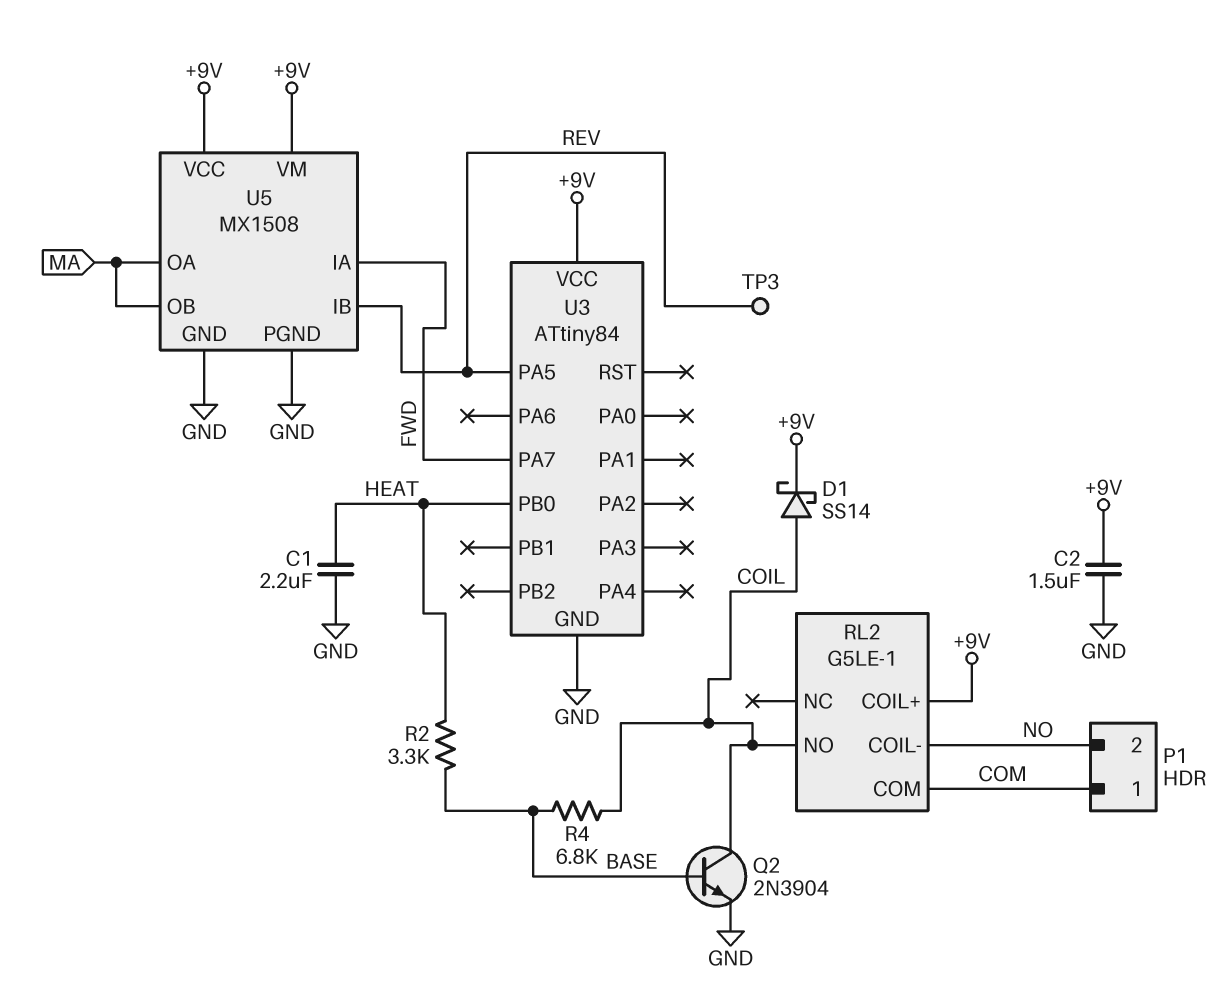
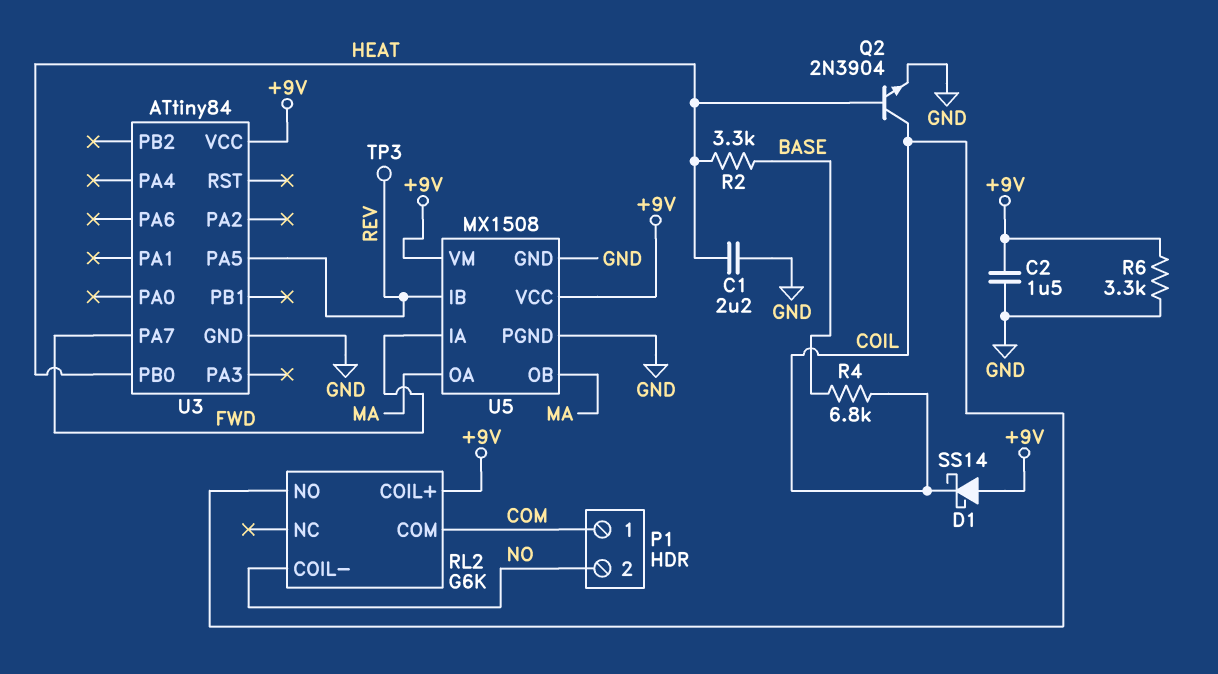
D1: schottky SS14 (A COIL, K +9V) -> schottky SS14 (A +9V, K COIL)
Q2: NPN 2N3904 (B BASE, C COIL, E GND) -> NPN 2N3904 (B HEAT, C COIL, E GND)
R6: none -> 3.3k (+9V, GND)
RL2: G5LE-1 -> G6K

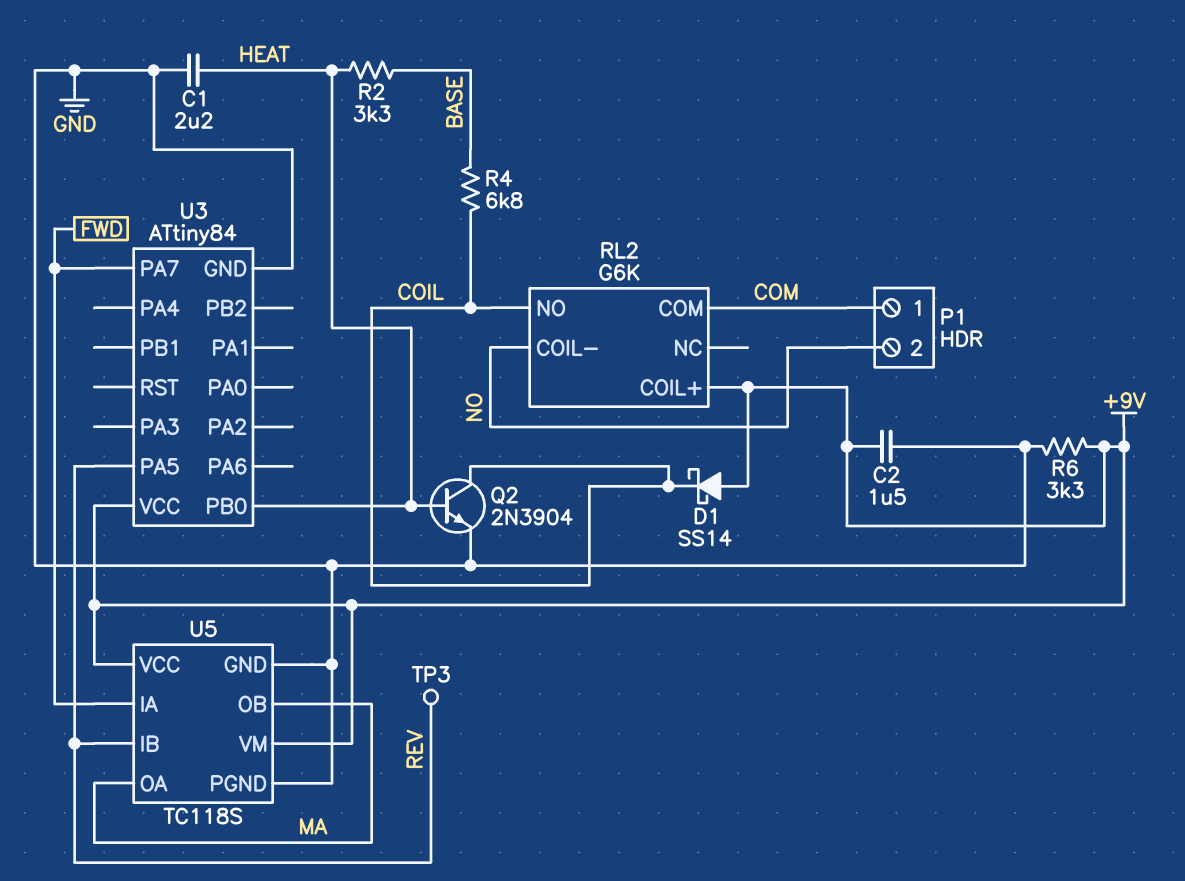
U5: MX1508 -> TC118S

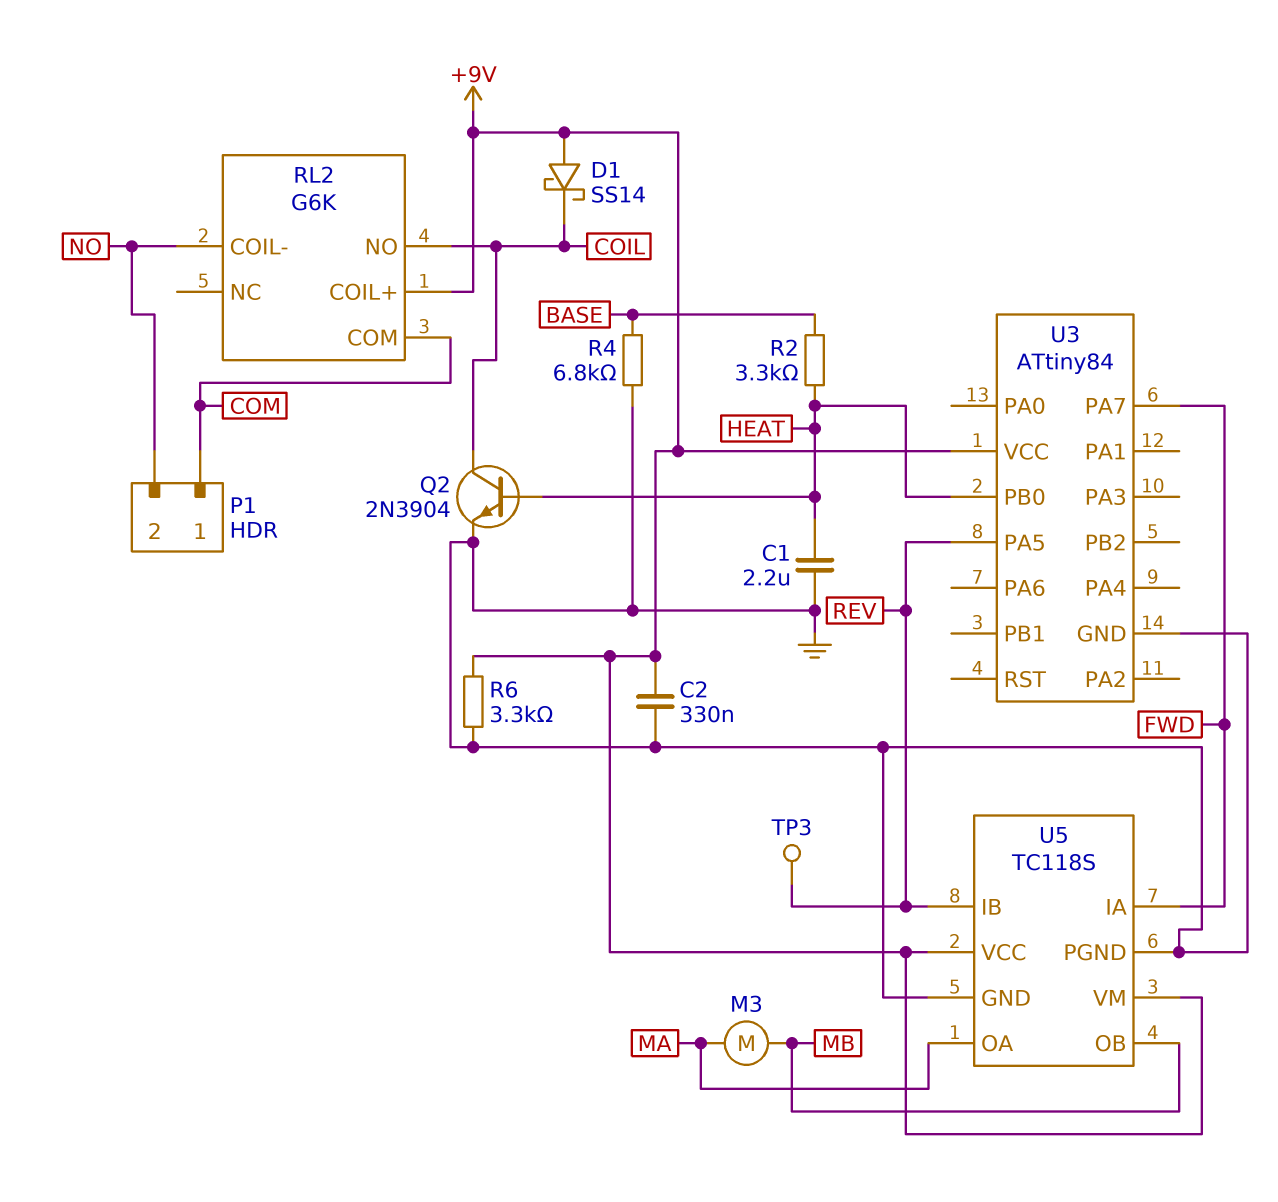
C2: 1.5uF (+9V, GND) -> 330nF (+9V, GND)
M3: none -> motor (MA, MB)
R4: 6.8k (BASE, COIL) -> 6.8k (BASE, GND)
U5 pin OB: MA -> MB

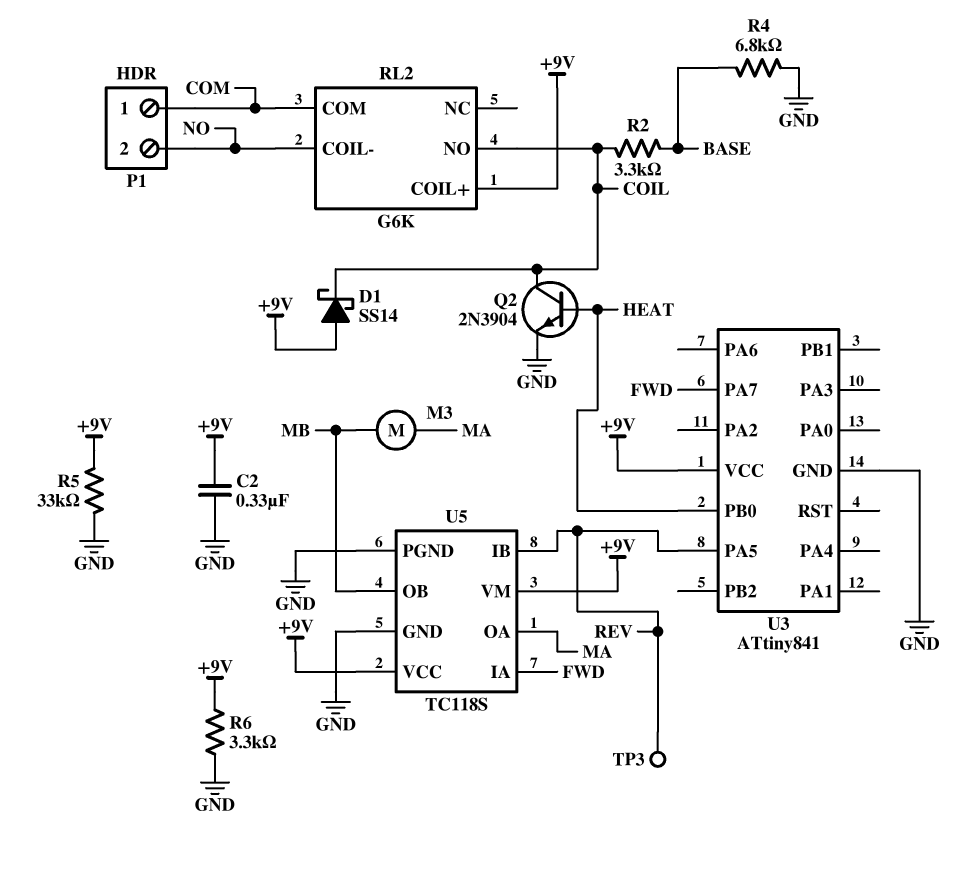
C1: 2.2uF (GND, HEAT) -> none
R2: 3.3k (BASE, HEAT) -> 3.3k (BASE, COIL)
R5: none -> 33k (+9V, GND)
U3: ATtiny84 -> ATtiny841

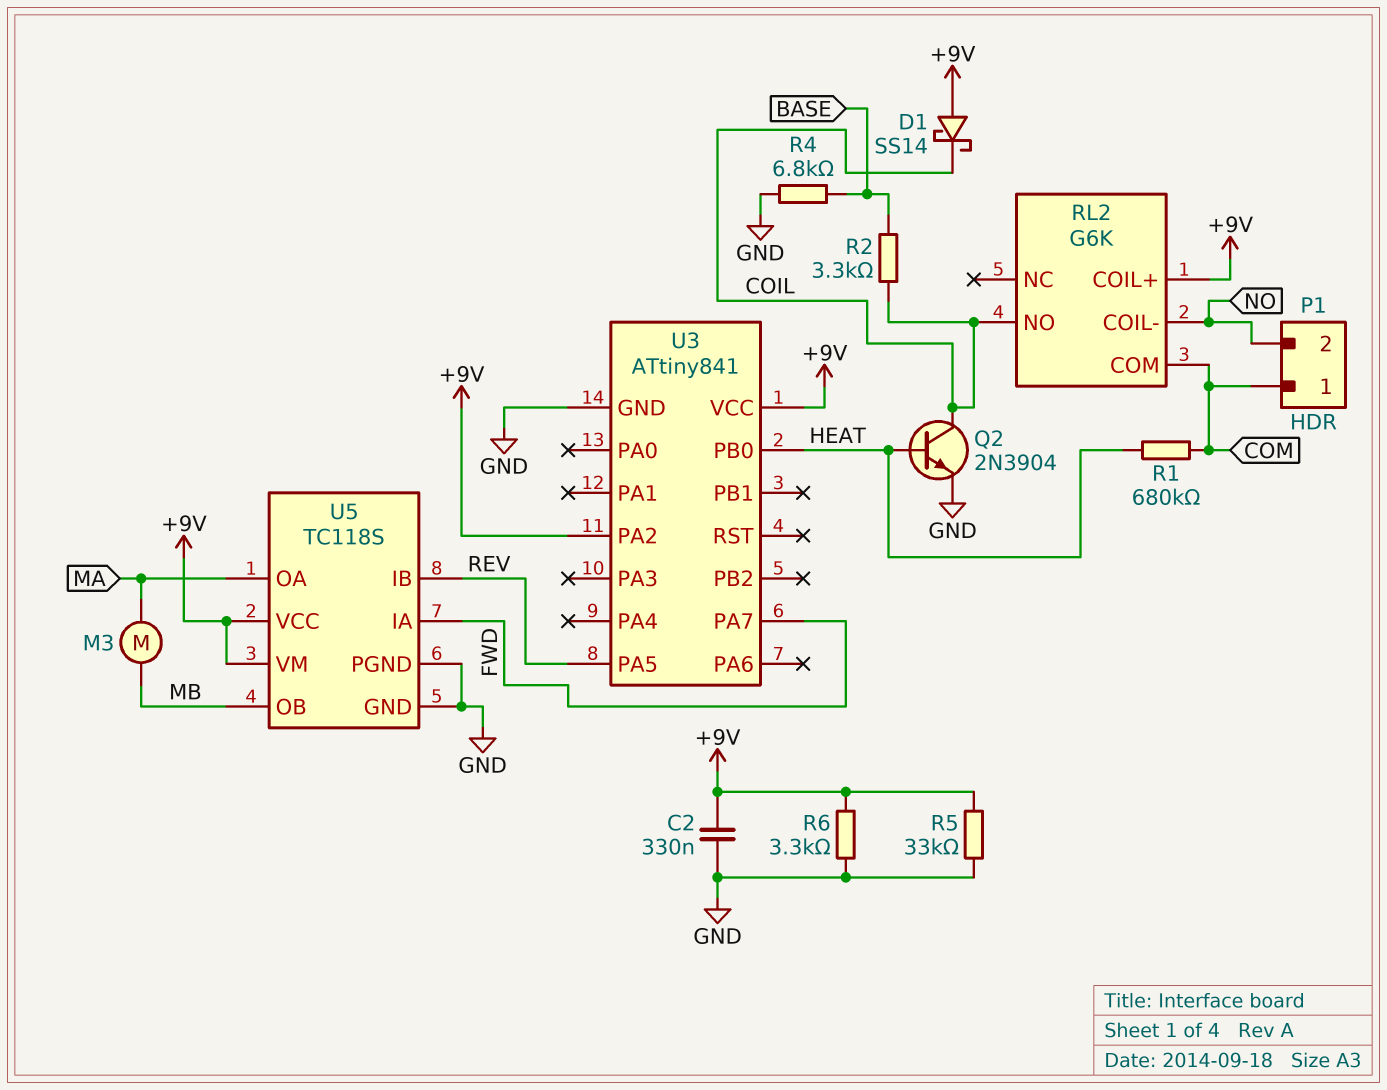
R1: none -> 680k (COM, HEAT)
TP3: test point (REV) -> none
U3 pin PA2: none -> +9V

